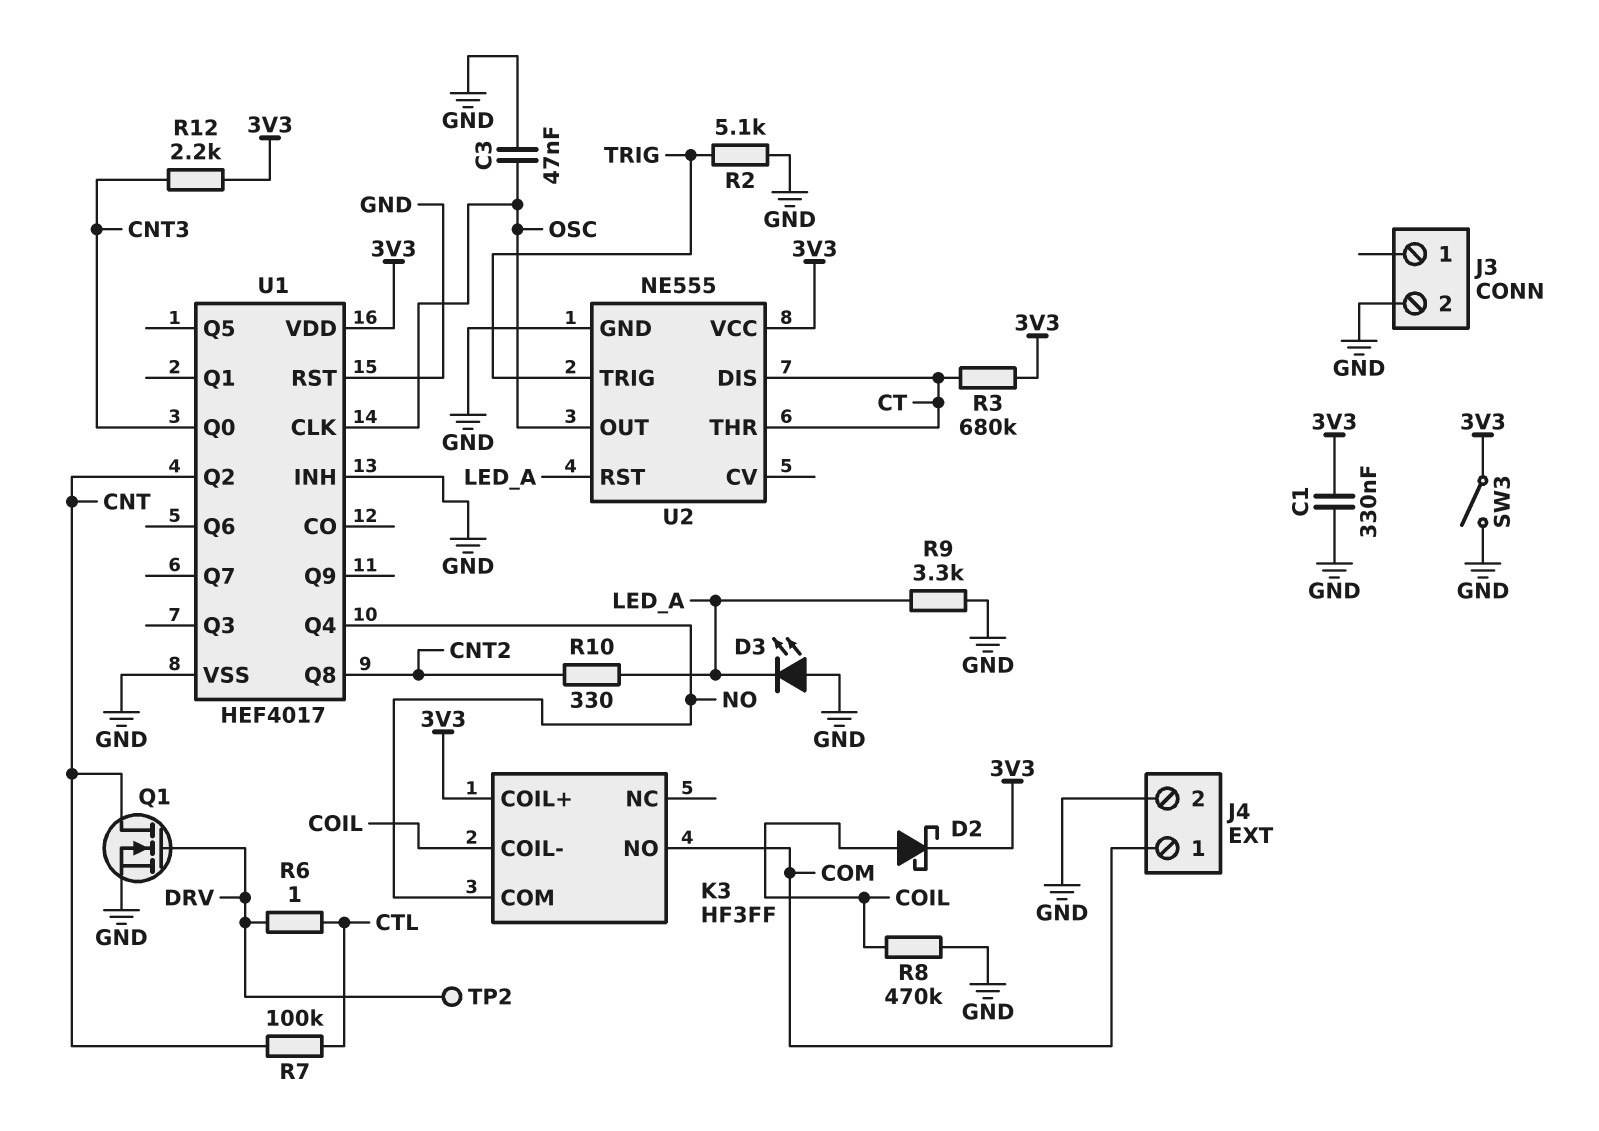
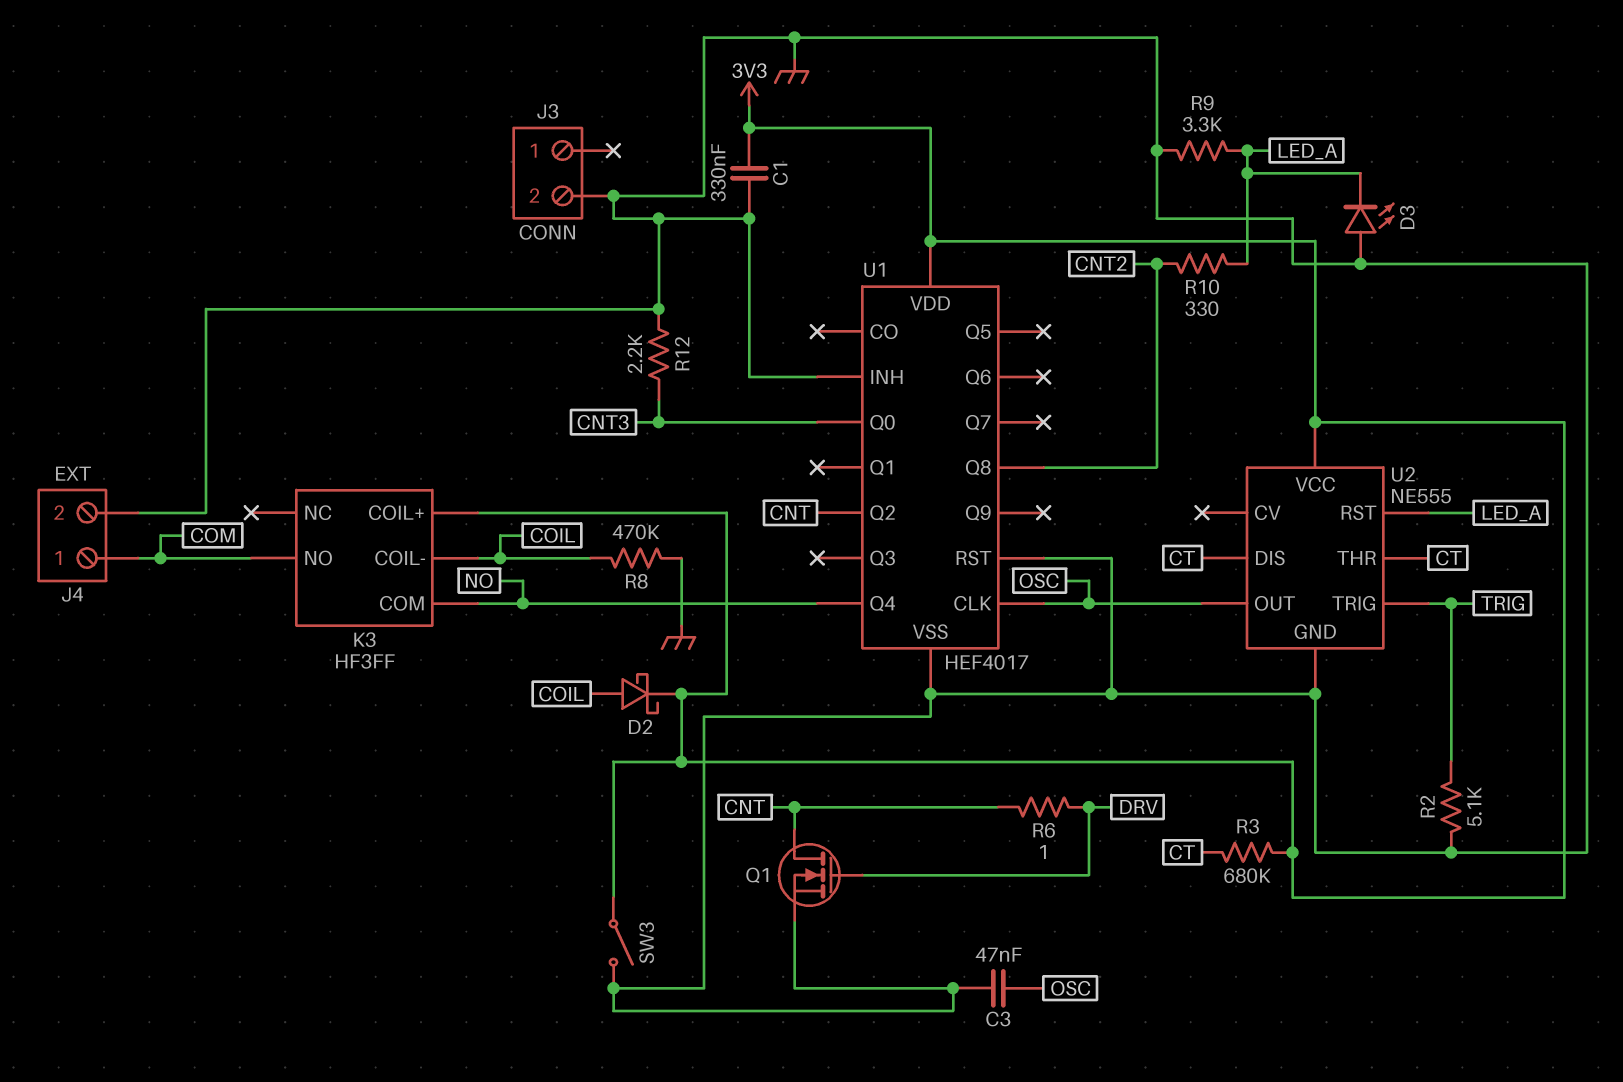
R6: 1 (CTL, DRV) -> 1 (CNT, DRV)
R7: 100k (CNT, CTL) -> none
R12: 2.2k (3V3, CNT3) -> 2.2k (CNT3, GND)
TP2: test point (DRV) -> none

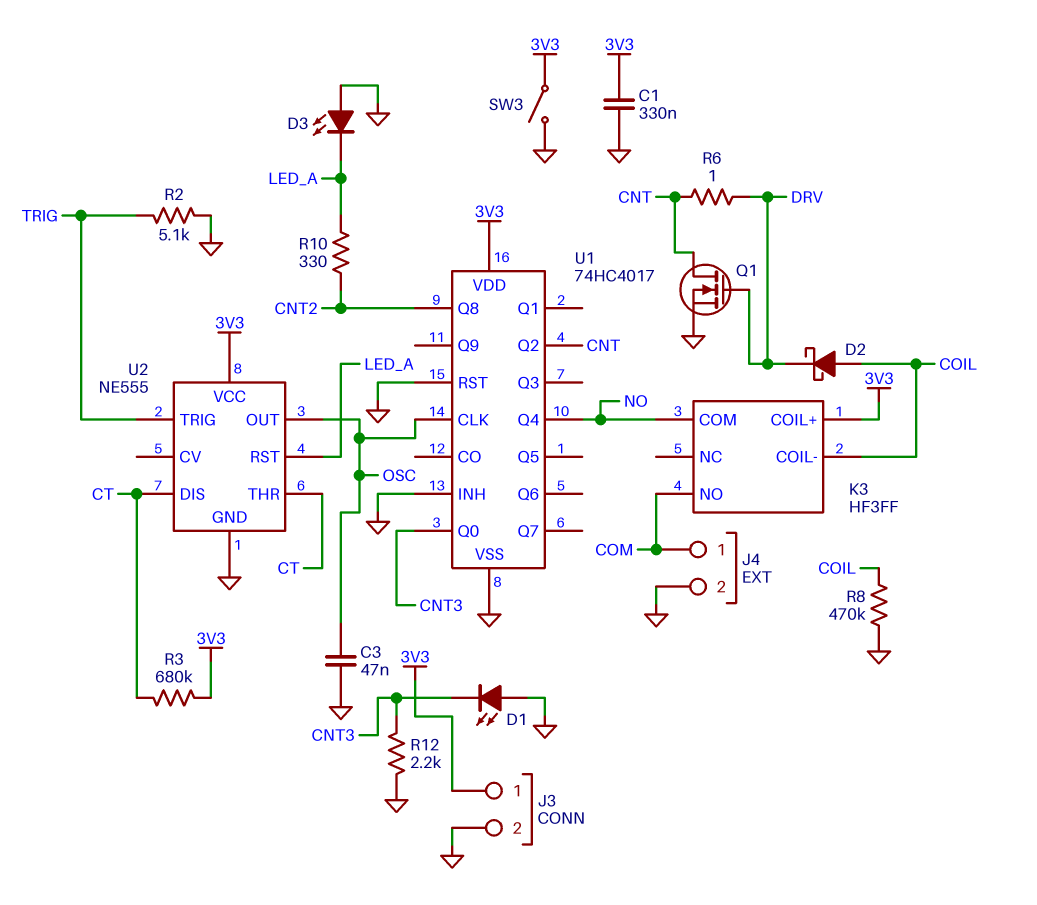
D1: none -> LED (A GND, K CNT3)
D2: schottky (A COIL, K 3V3) -> schottky (A COIL, K DRV)
J3 pin 1: none -> 3V3
R9: 3.3k (GND, LED_A) -> none
U1: HEF4017 -> 74HC4017

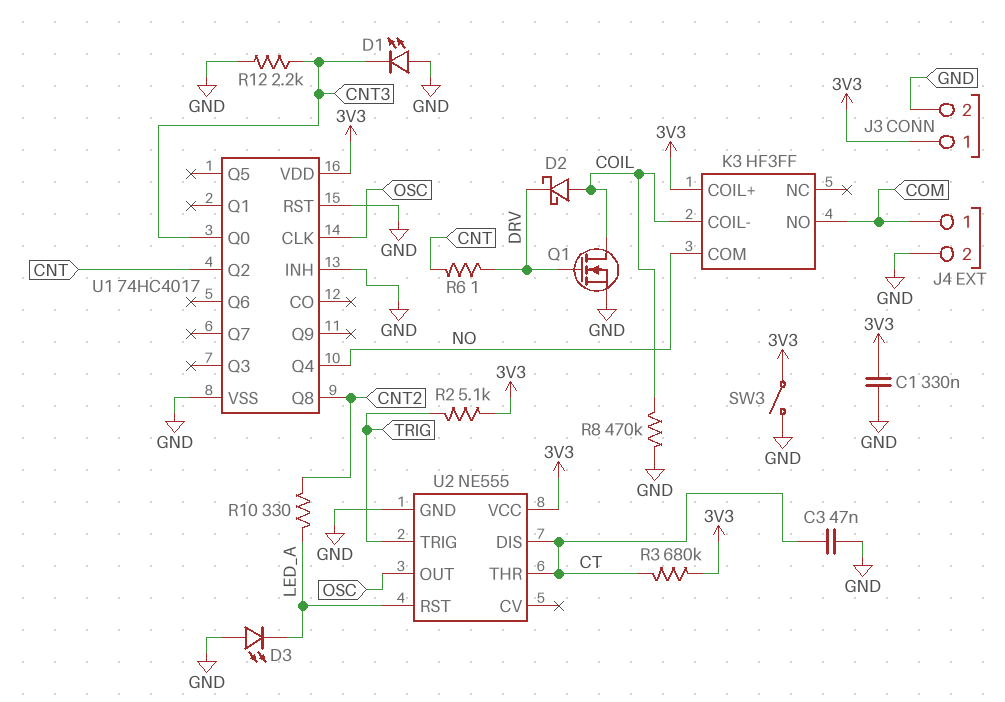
C3: 47nF (GND, OSC) -> 47nF (CT, GND)
Q1: NMOS (G DRV, D CNT, S GND) -> NMOS (G DRV, D COIL, S GND)
R2: 5.1k (GND, TRIG) -> 5.1k (3V3, TRIG)

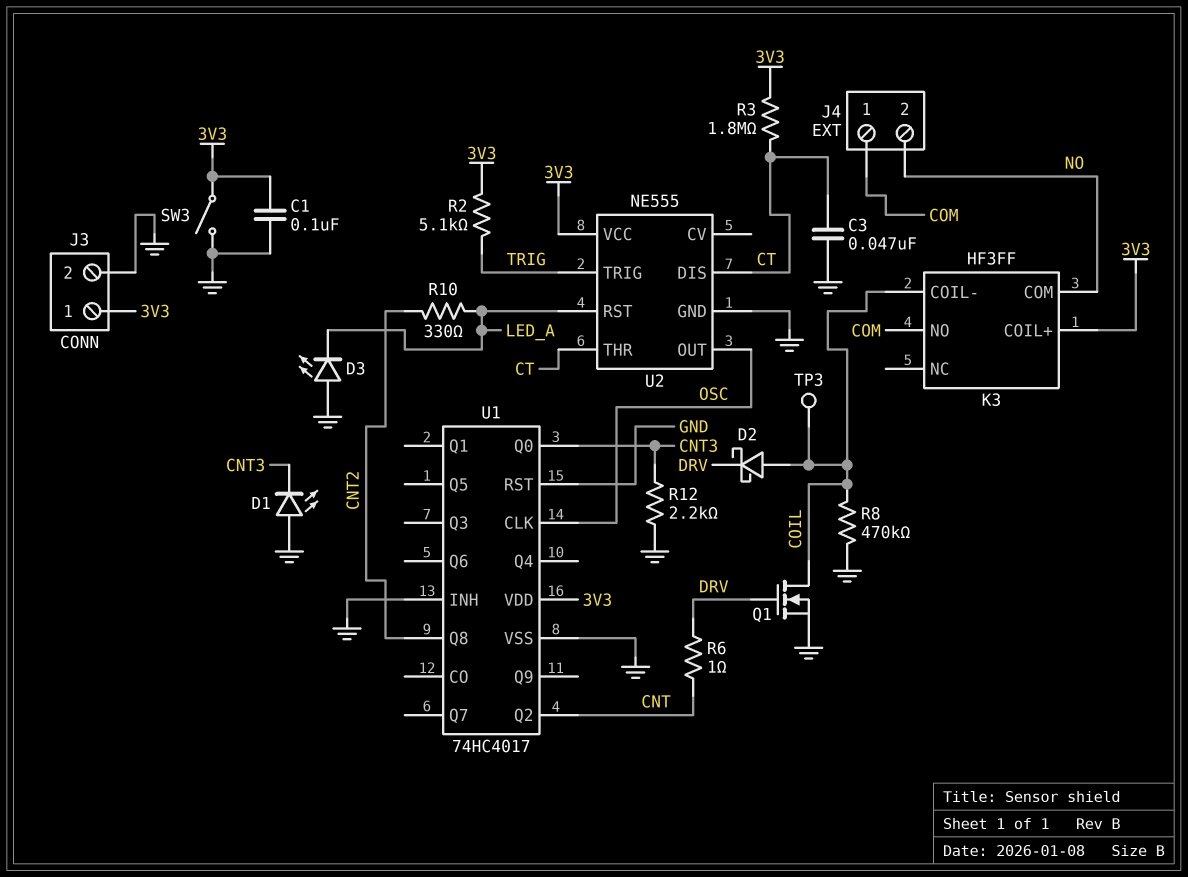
C1: 330nF (3V3, GND) -> 100nF (3V3, GND)
J4 pin 2: GND -> NO
R3: 680k (3V3, CT) -> 1.8M (3V3, CT)
TP3: none -> test point (COIL)
U1 pin Q4: NO -> none

